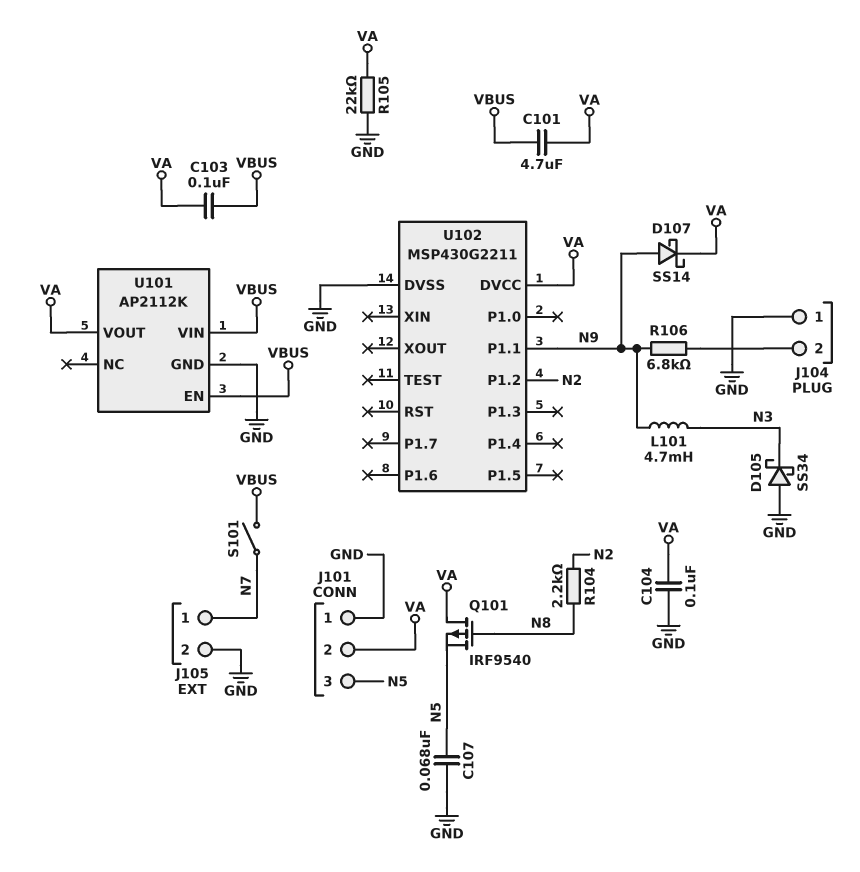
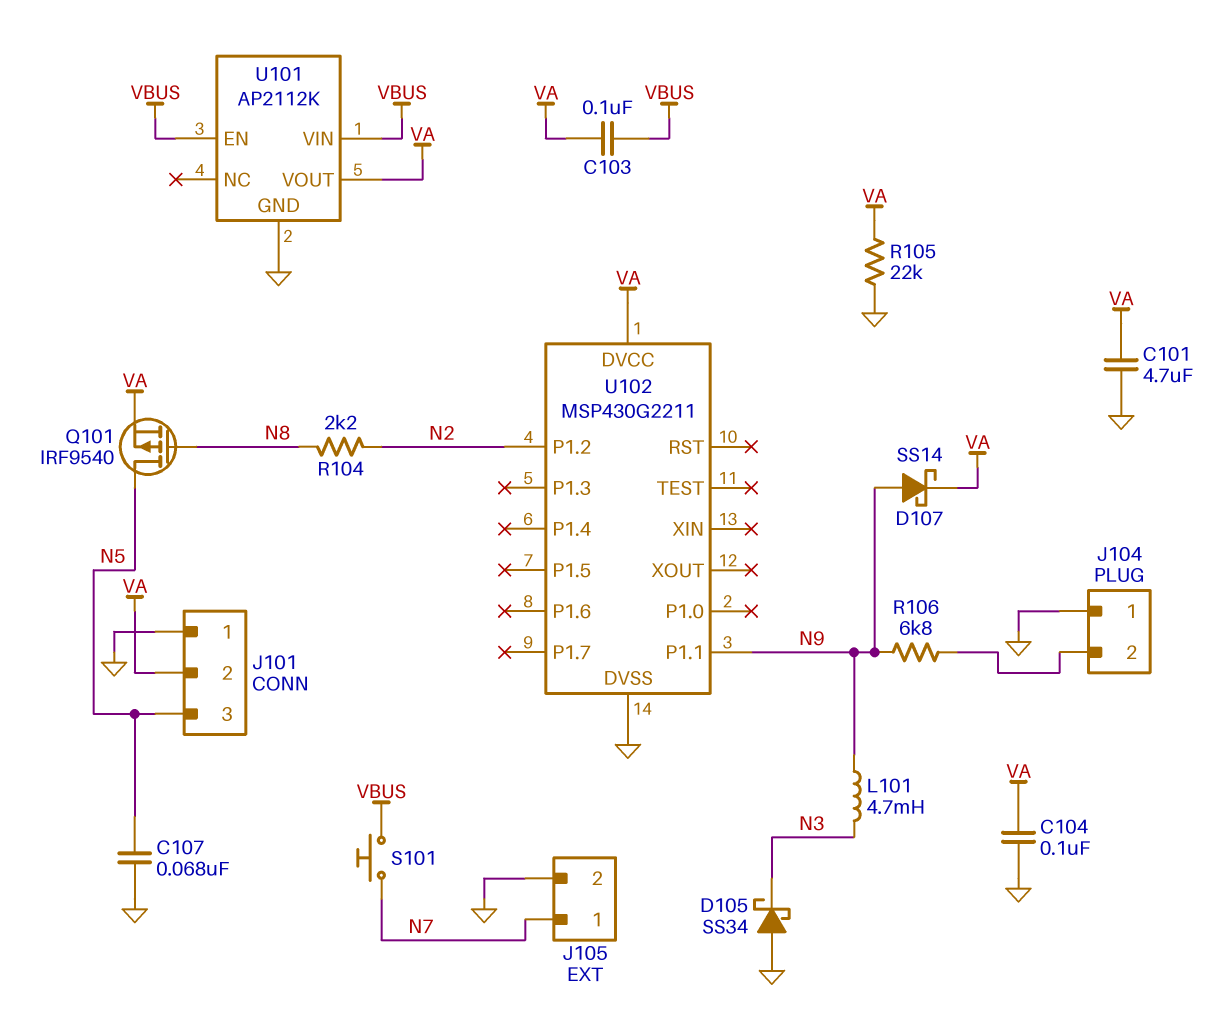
C101: 4.7uF (VA, VBUS) -> 4.7uF (GND, VA)
Q101: PMOS IRF9540 (G N8, D VA, S N5) -> PMOS IRF9540 (G N8, D N5, S VA)
S101: switch (N7, VBUS) -> button (N7, VBUS)

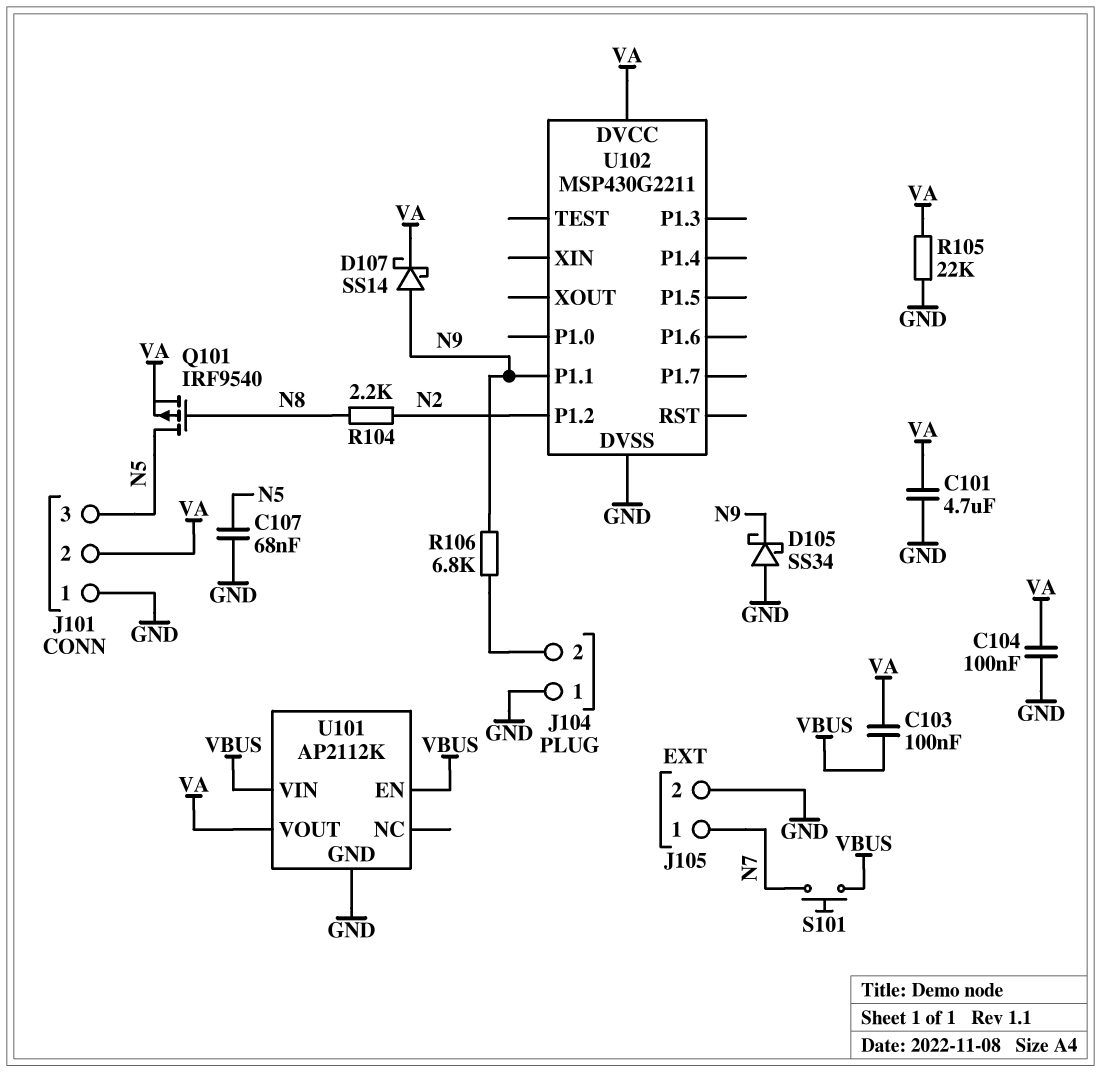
D105: schottky SS34 (A GND, K N3) -> schottky SS34 (A GND, K N9)
L101: 4.7mH (N3, N9) -> none

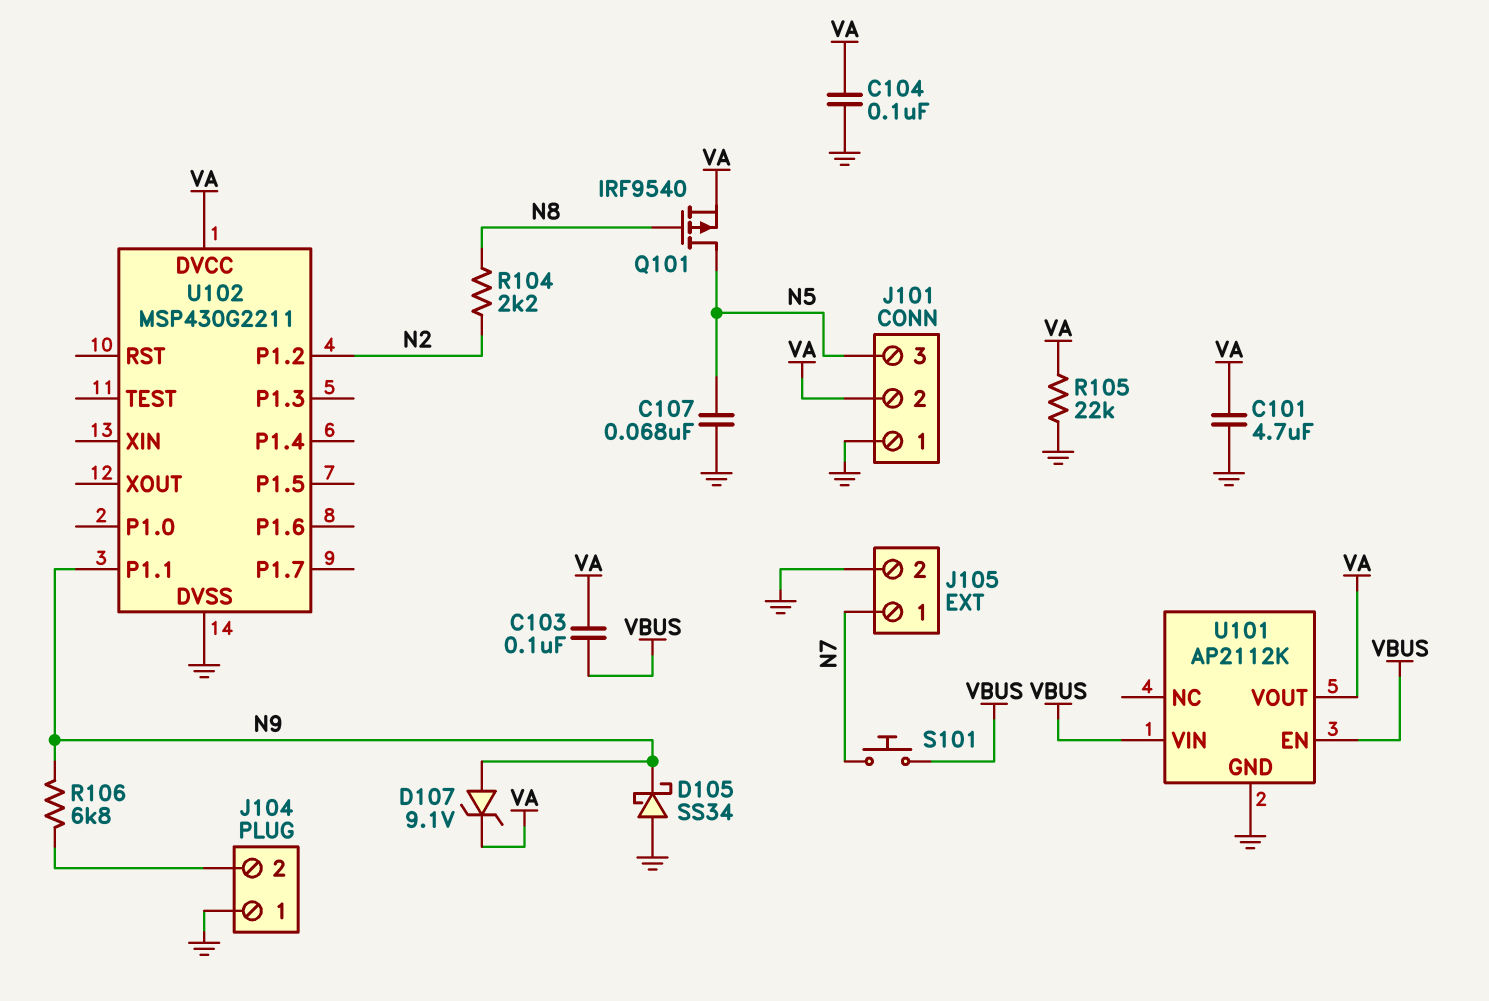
D107: schottky SS14 (A N9, K VA) -> zener 9.1V (A N9, K VA)

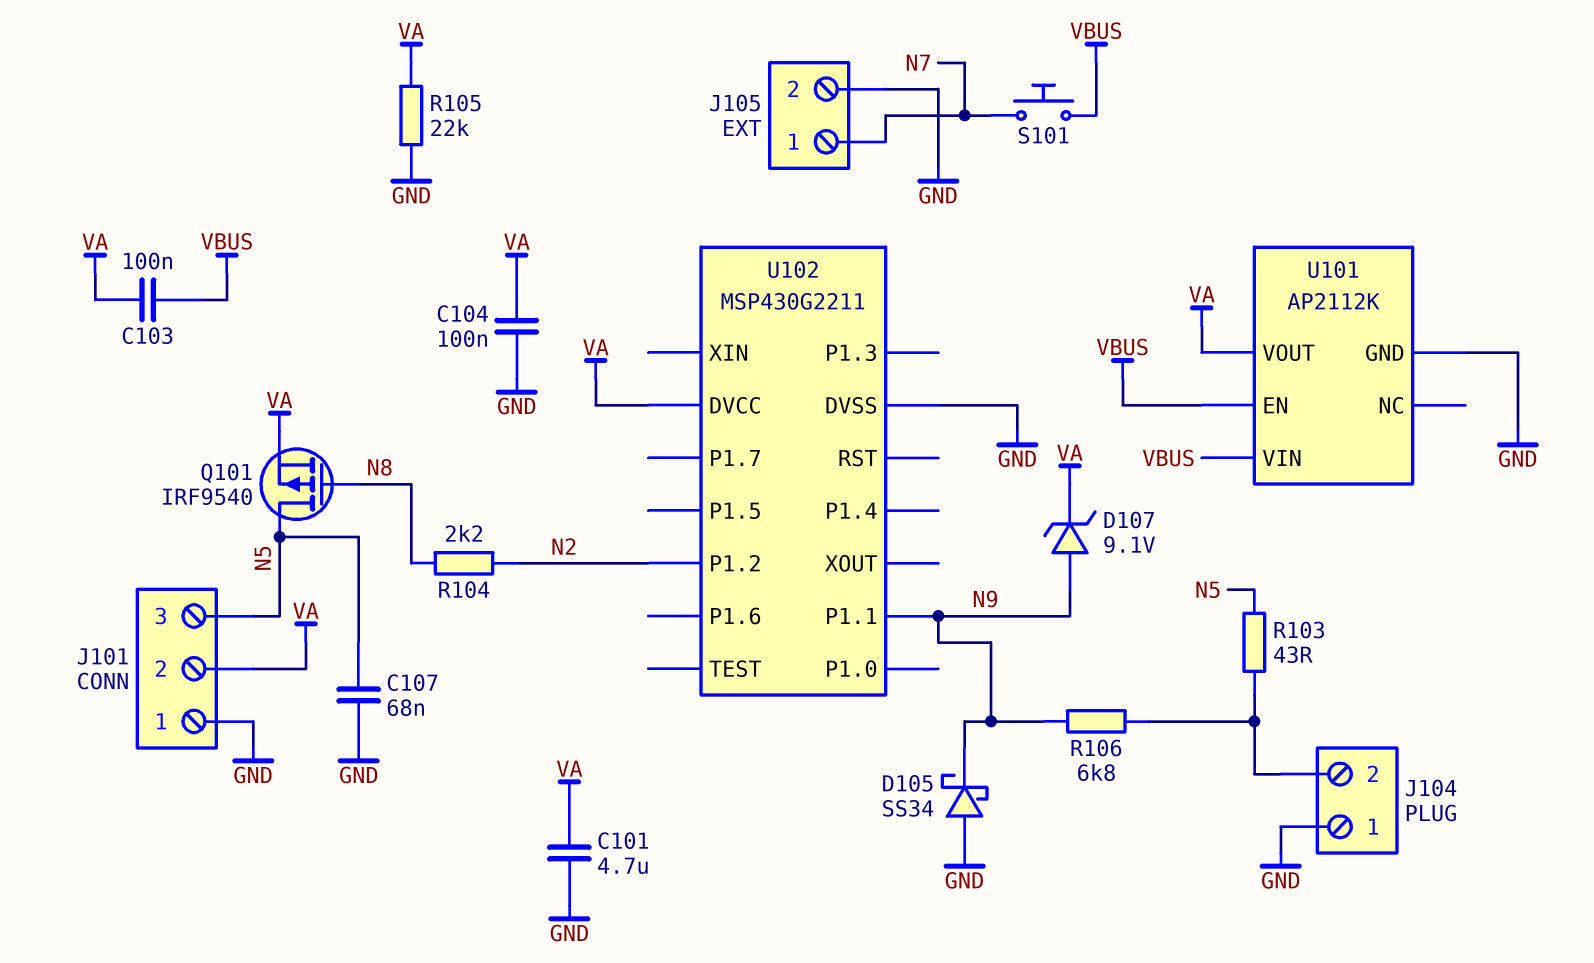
R103: none -> 43 (J104/2, N5)

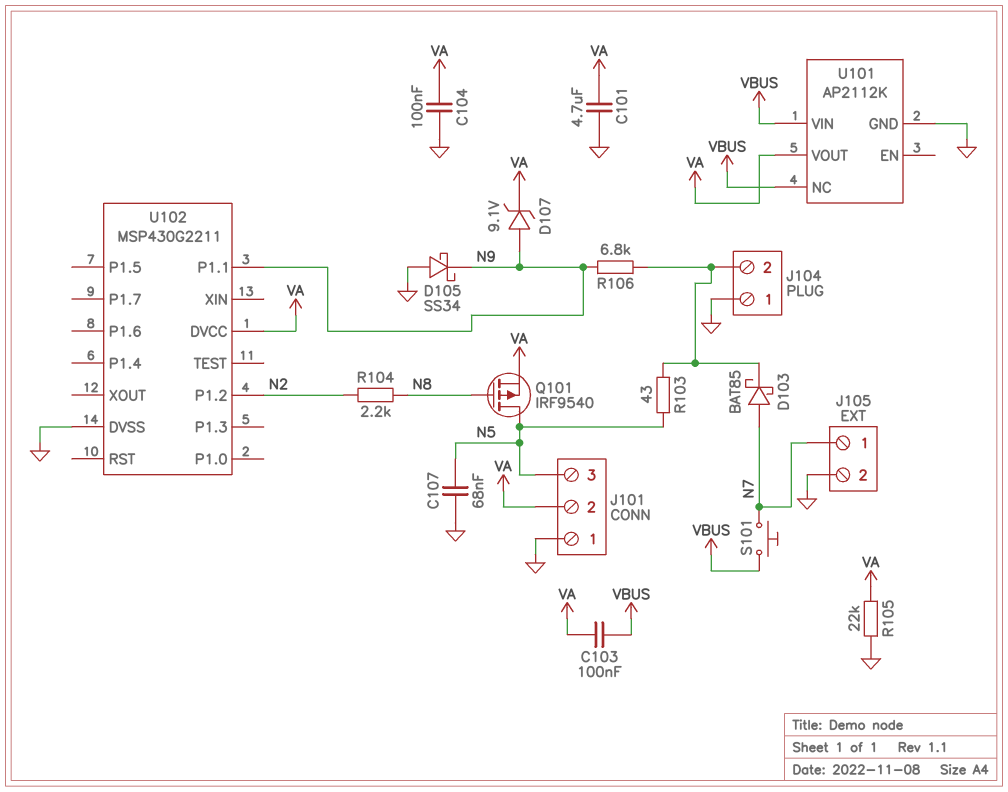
D103: none -> schottky BAT85 (A N7, K J104/2)
U101 pin EN: VBUS -> none
U101 pin NC: none -> VBUS

